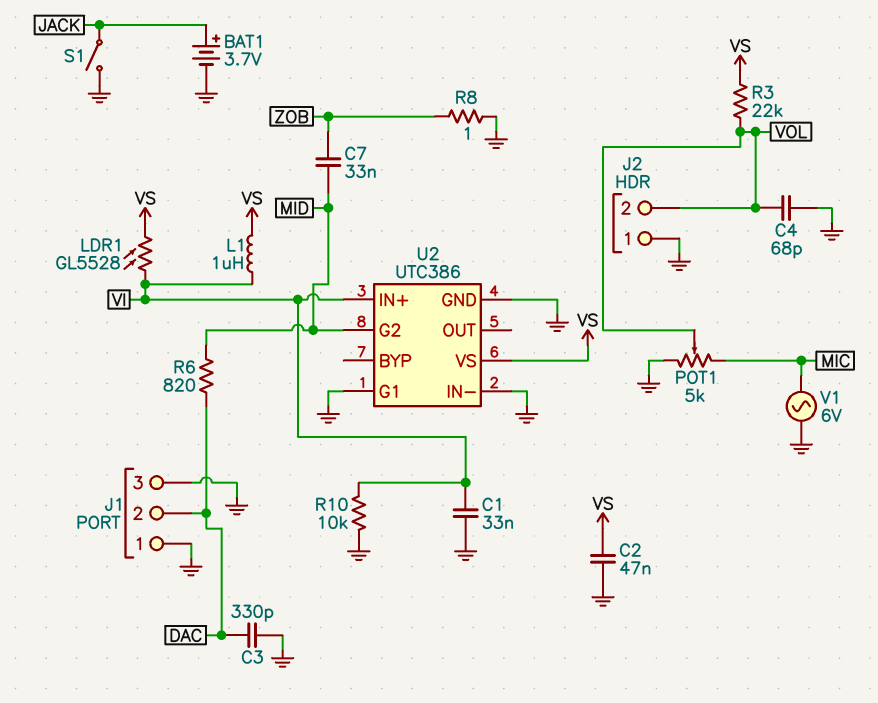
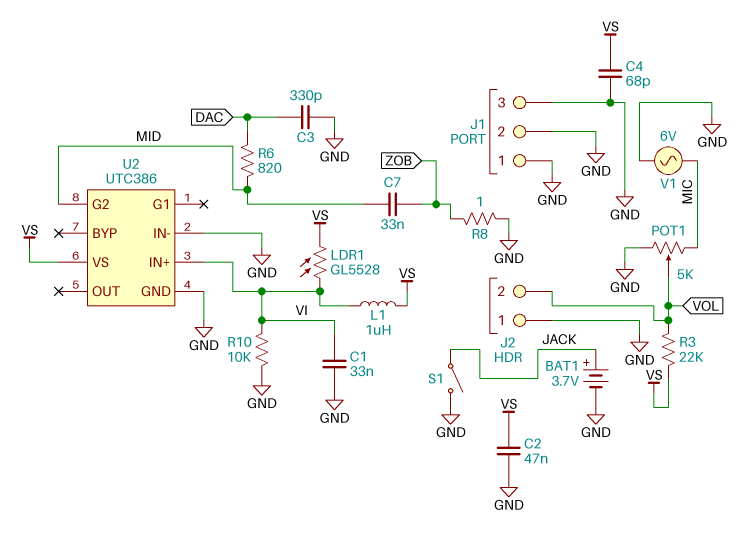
C4: 68pF (GND, VOL) -> 68pF (GND, VS)
J1 pin 2: DAC -> GND
U2 pin G1: GND -> none

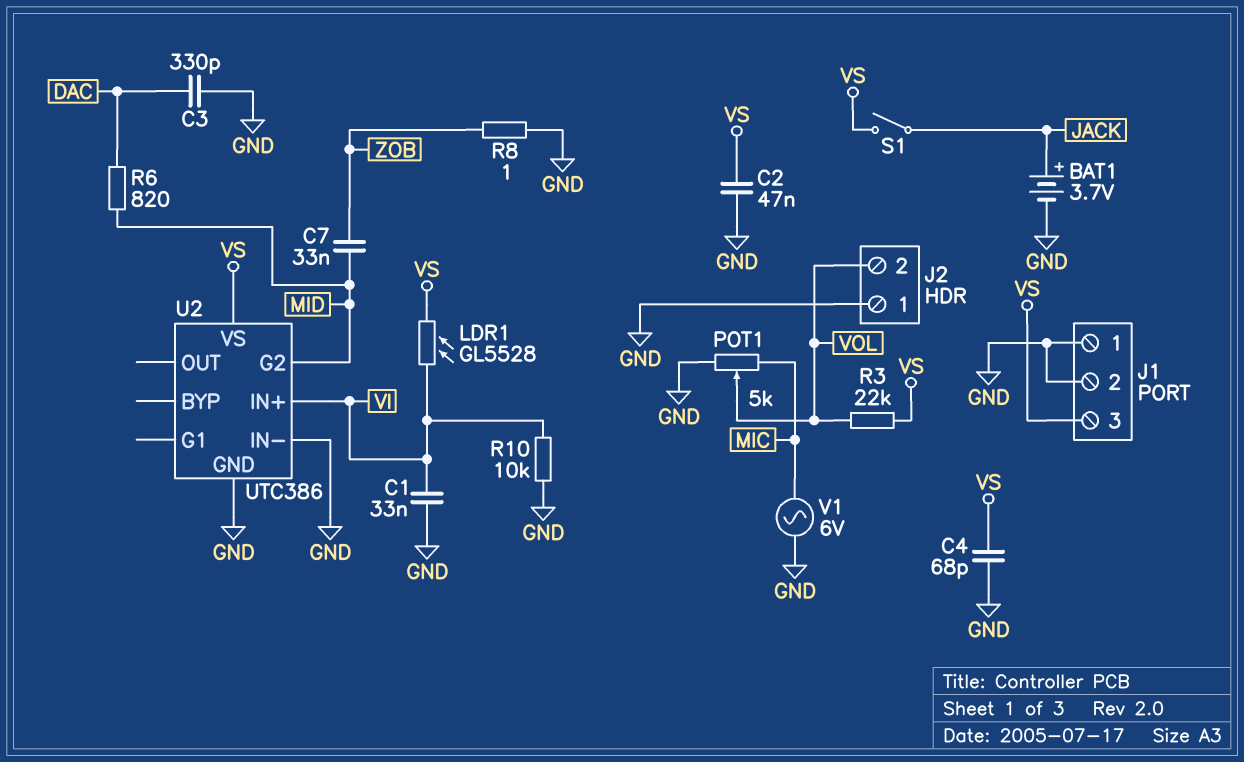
J1 pin 3: GND -> VS
L1: 1uH (VI, VS) -> none
S1: switch (GND, JACK) -> switch (JACK, VS)

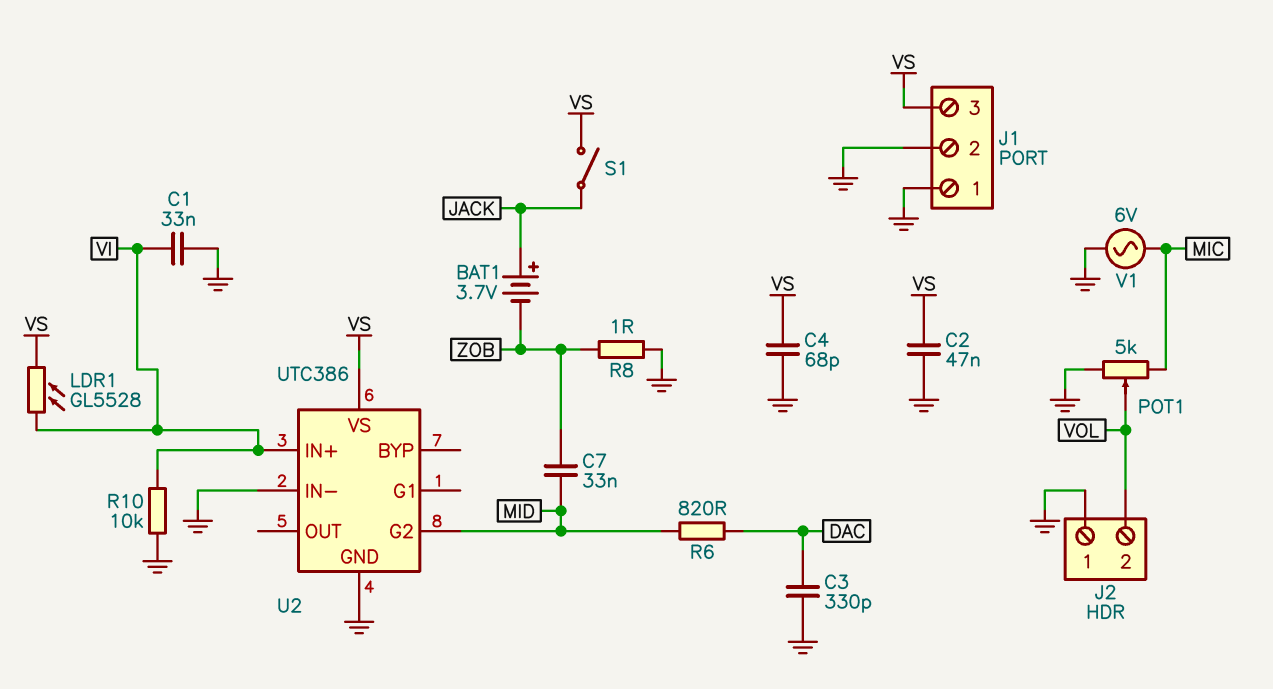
BAT1: 3.7V (plus JACK, minus GND) -> 3.7V (plus JACK, minus ZOB)
R3: 22k (VOL, VS) -> none

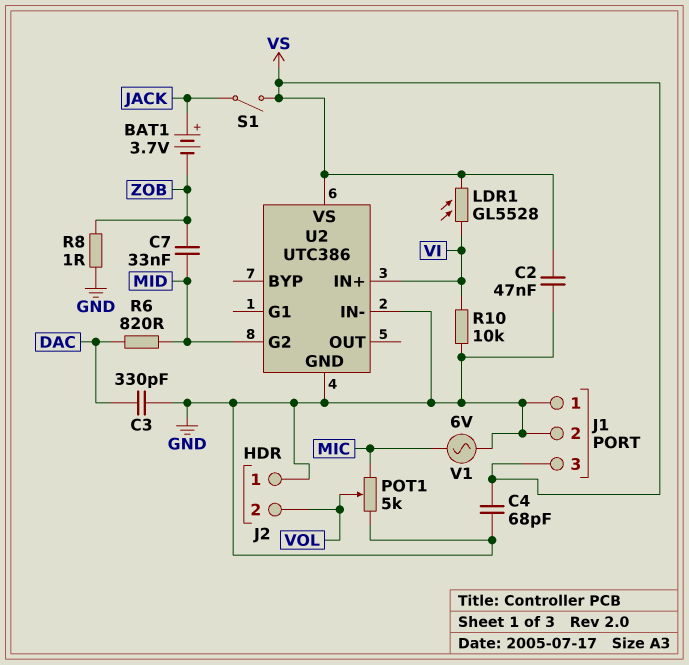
C1: 33nF (GND, VI) -> none

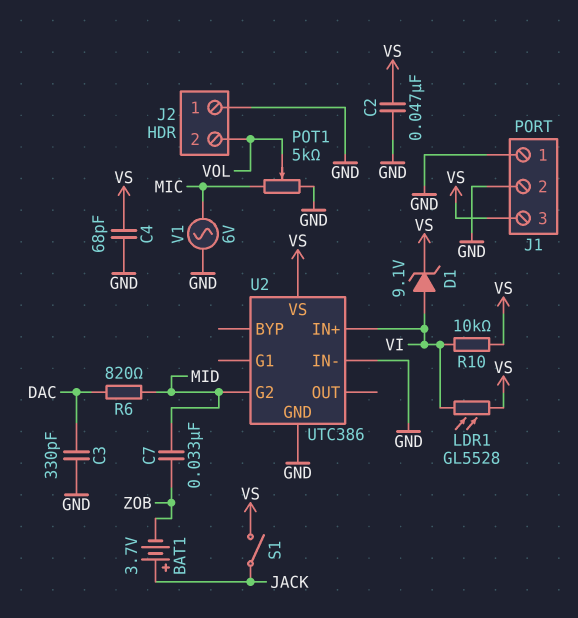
D1: none -> zener 9.1V (A VI, K VS)
R8: 1 (GND, ZOB) -> none
R10: 10k (GND, VI) -> 10k (VI, VS)

